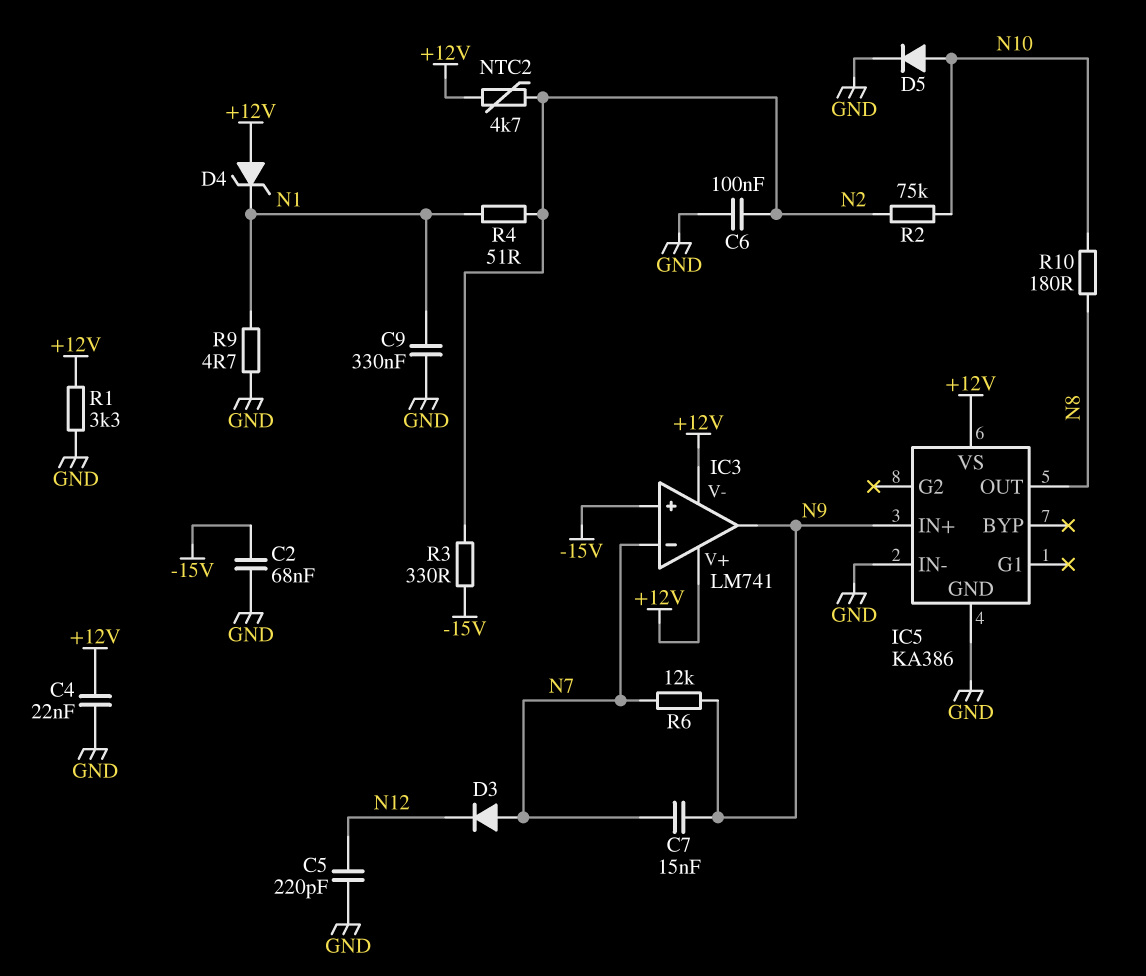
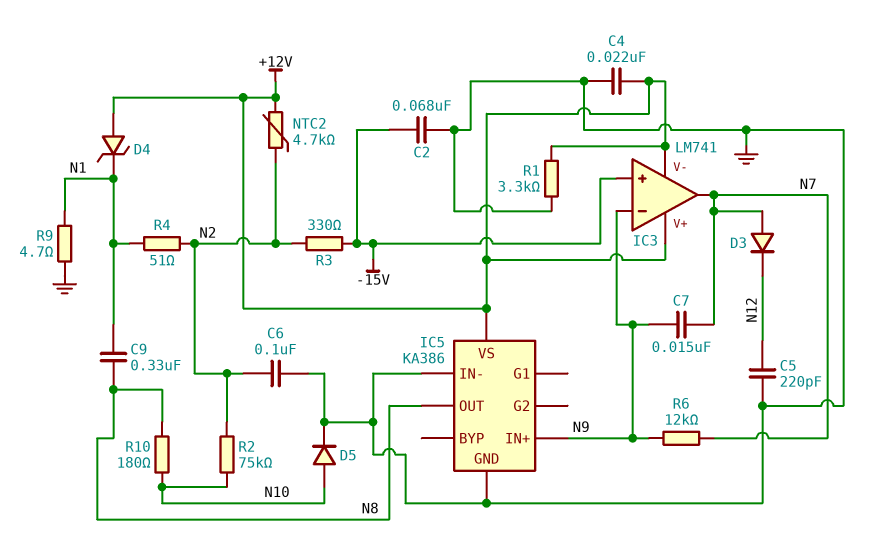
C9: 330nF (GND, N1) -> 330nF (N1, N8)
IC3 pin in-: N7 -> N9
IC3 pin out: N9 -> N7

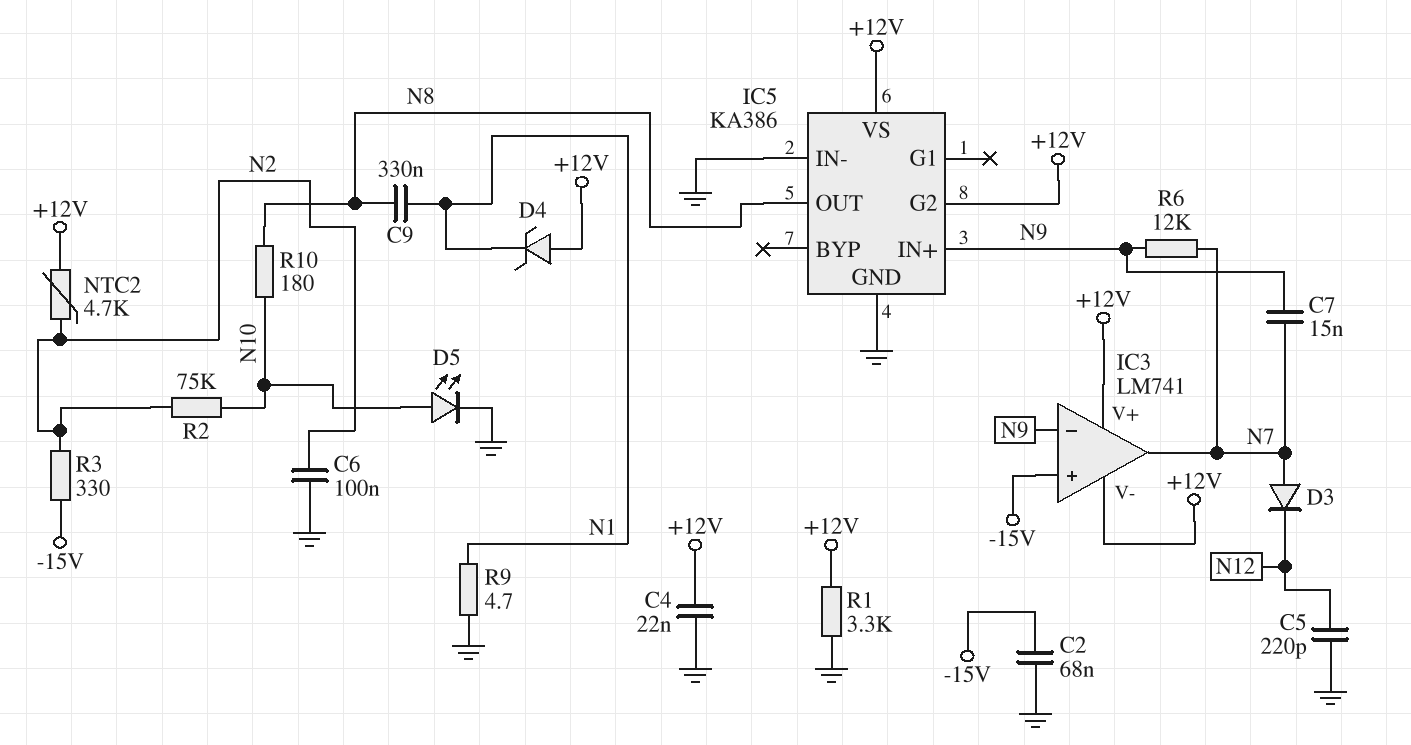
D5: diode (A N10, K GND) -> LED (A N10, K GND)
IC5 pin G2: none -> +12V
R4: 51 (N1, N2) -> none

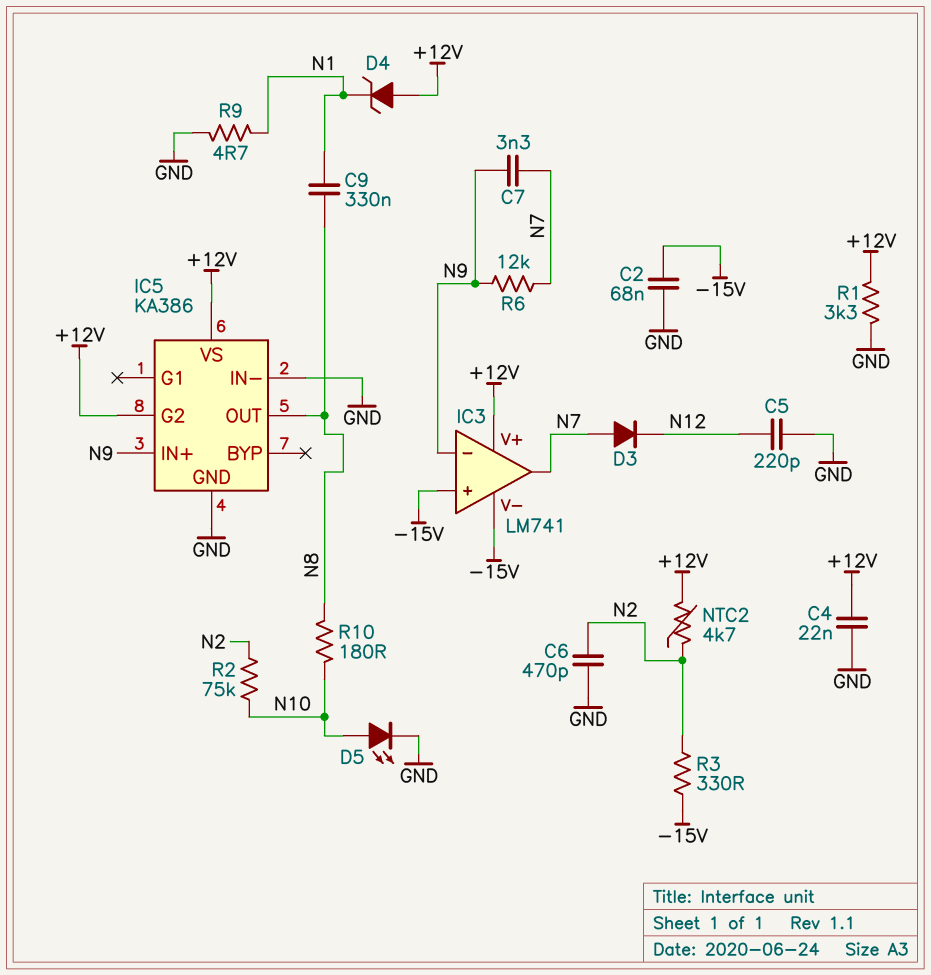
C6: 100nF (GND, N2) -> 470pF (GND, N2)
C7: 15nF (N7, N9) -> 3.3nF (N7, N9)
IC3 pin V-: +12V -> -15V

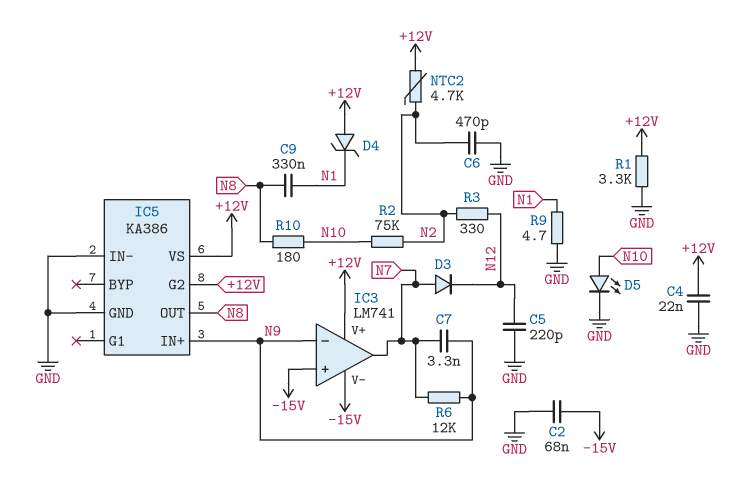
R3: 330 (-15V, N2) -> 330 (N2, N12)

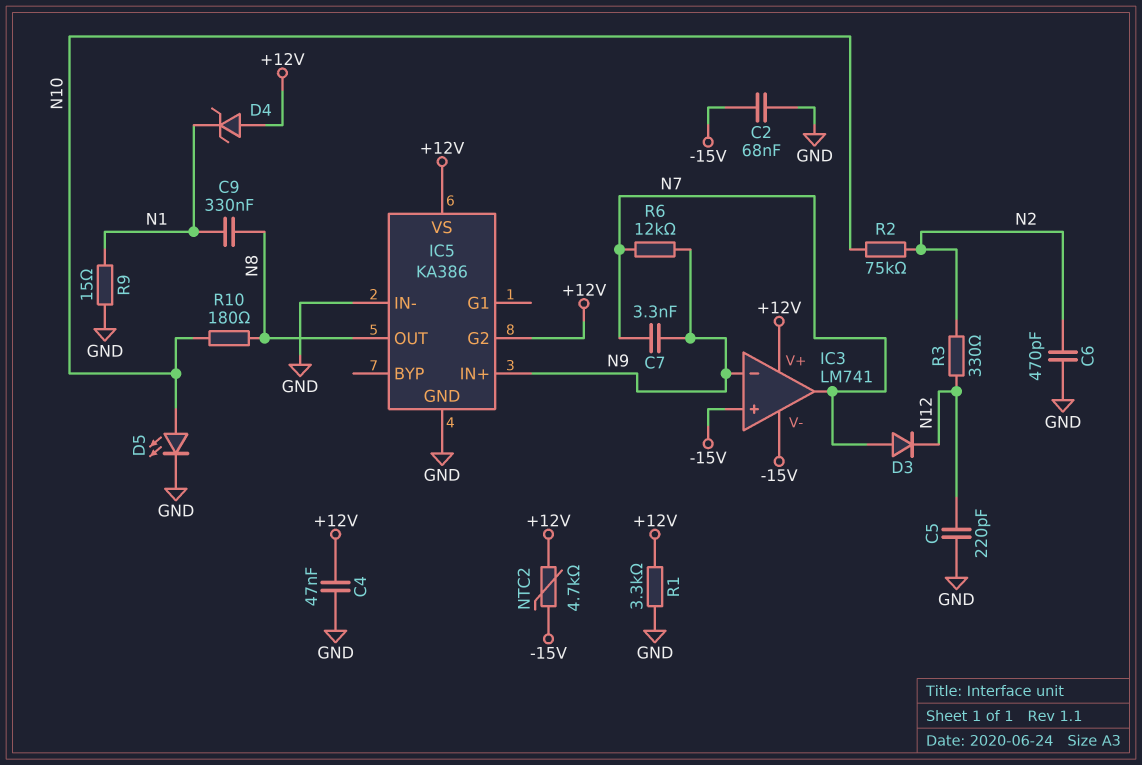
C4: 22nF (+12V, GND) -> 47nF (+12V, GND)
NTC2: 4.7k (+12V, N2) -> 4.7k (+12V, -15V)
R9: 4.7 (GND, N1) -> 15 (GND, N1)

